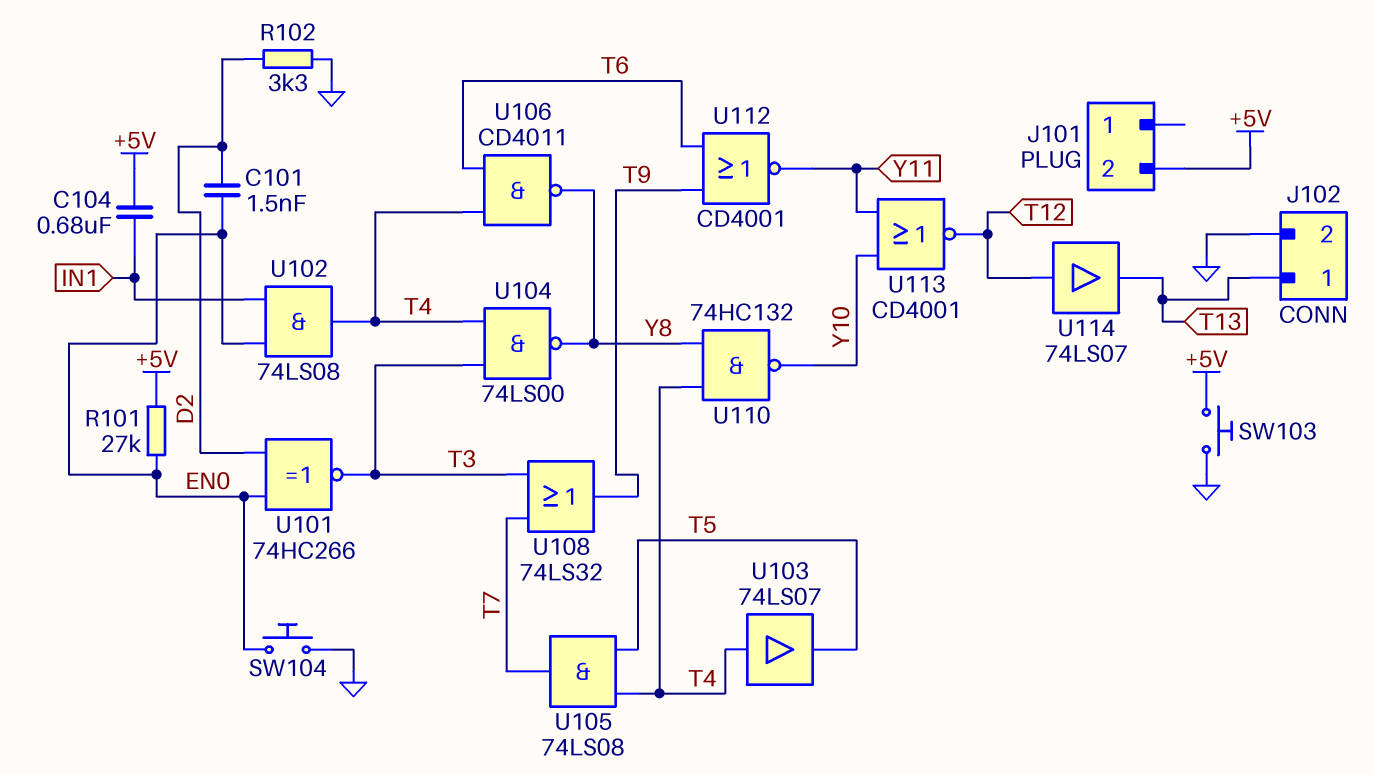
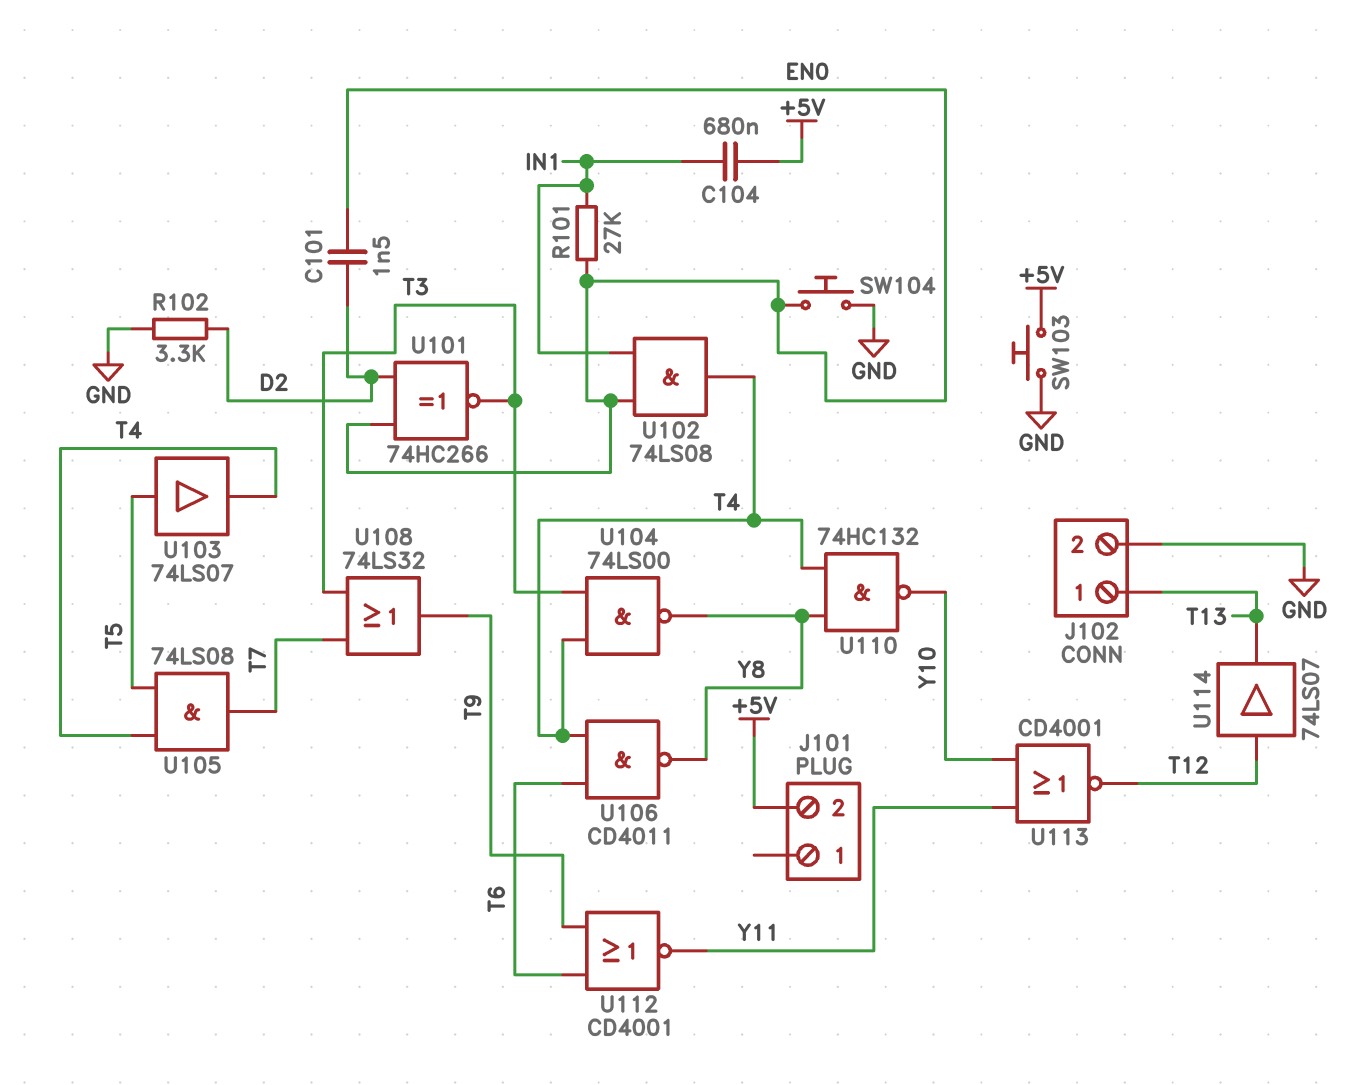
R101: 27k (+5V, EN0) -> 27k (EN0, IN1)
U103: buffer 74LS07 (in T4, out T5) -> buffer 74LS07 (in T5, out T4)

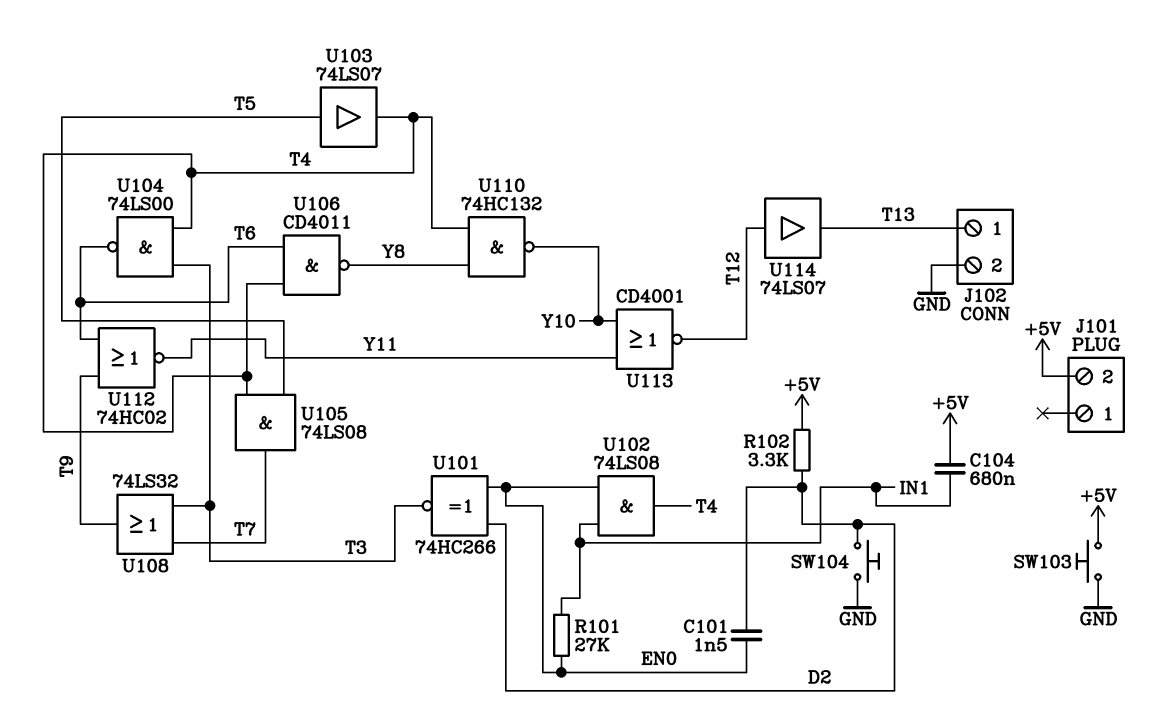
R102: 3.3k (D2, GND) -> 3.3k (+5V, D2)
SW104: button (EN0, GND) -> button (D2, GND)
U104: NAND 74LS00 (in T3, in T4, out Y8) -> NAND 74LS00 (in T3, in T4, out T6)
U112: NOR CD4001 (in T6, in T9, out Y11) -> NOR 74HC02 (in T6, in T9, out Y11)

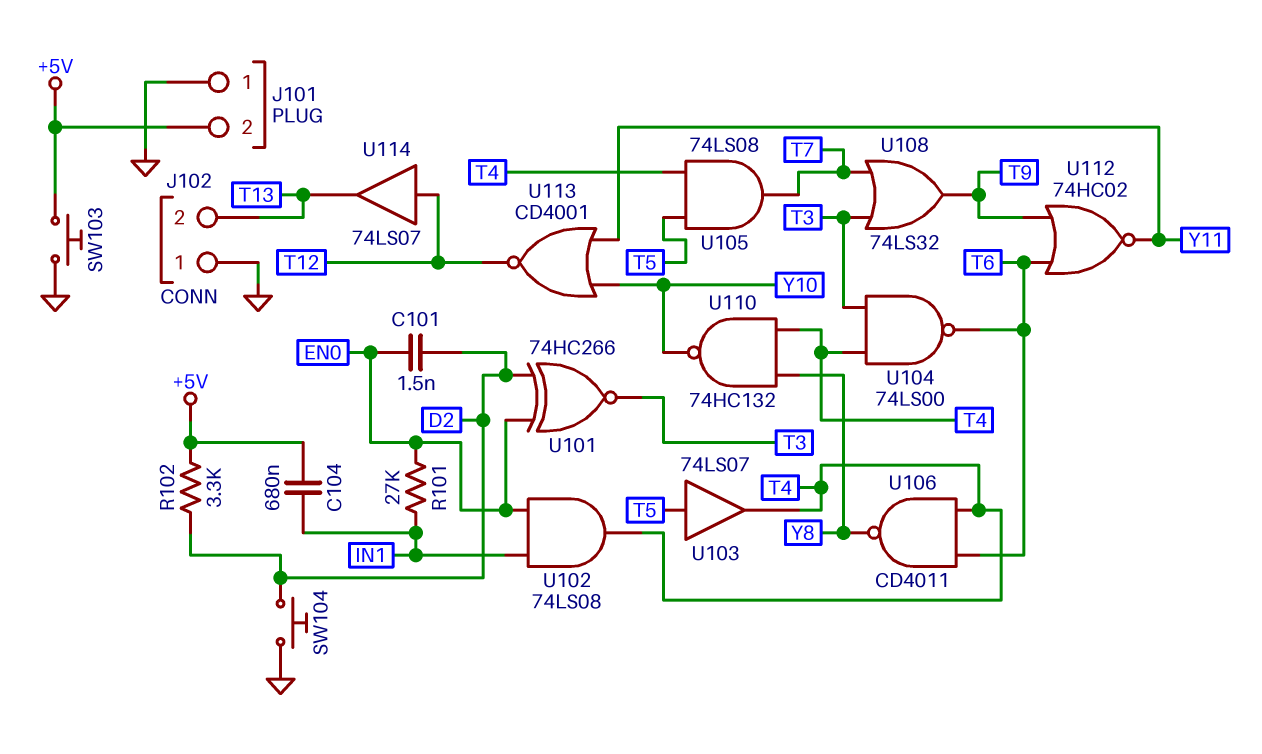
J101 pin 1: none -> GND
J102 pin 1: T13 -> GND
J102 pin 2: GND -> T13

